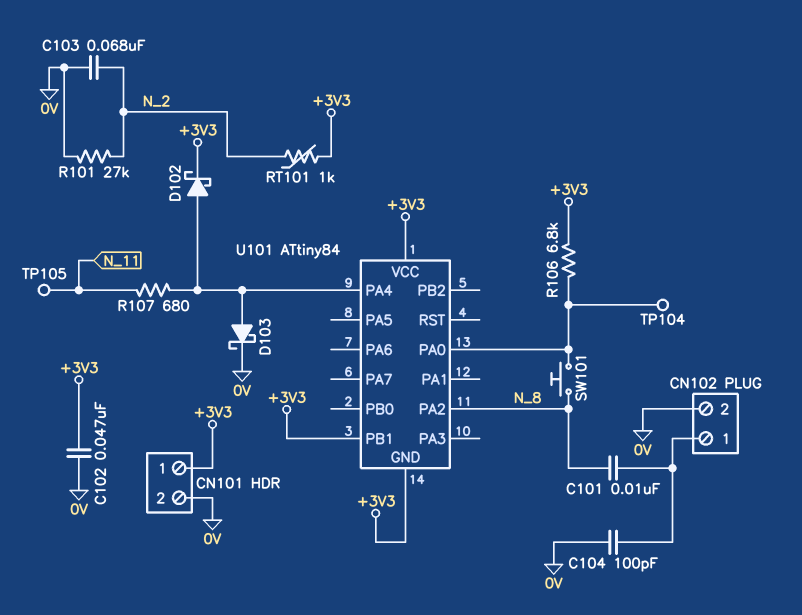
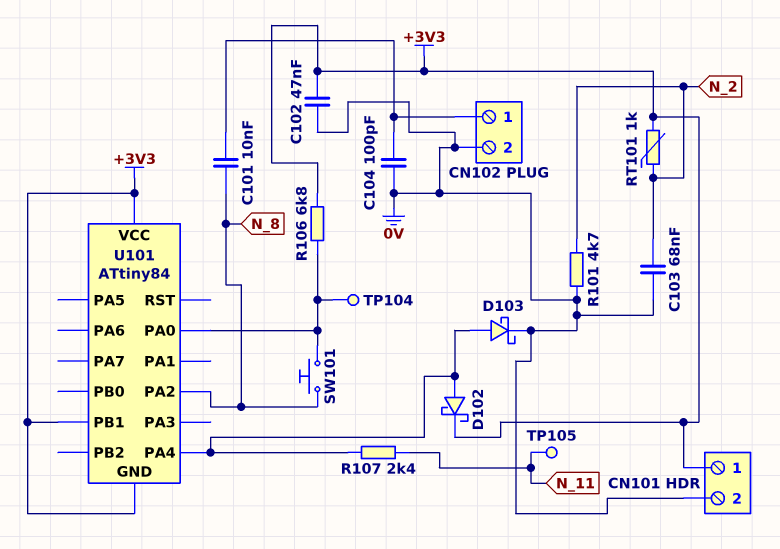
R101: 27k (0V, N_2) -> 4.7k (0V, N_2)
R107: 680 (N_11, U101/PA4) -> 2.4k (N_11, U101/PA4)

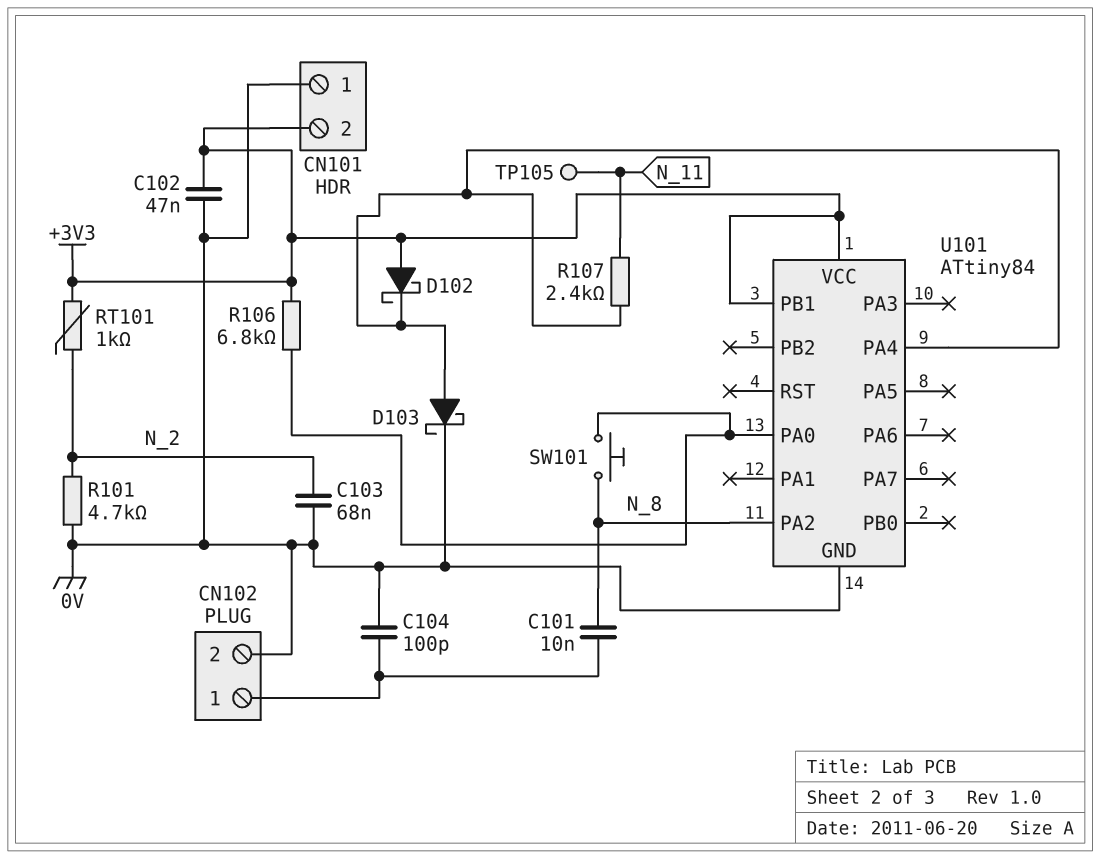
CN101 pin 1: +3V3 -> 0V
CN101 pin 2: 0V -> +3V3
D102: schottky (A U101/PA4, K +3V3) -> schottky (A +3V3, K U101/PA4)
TP104: test point (U101/PA0) -> none
U101 pin GND: +3V3 -> 0V

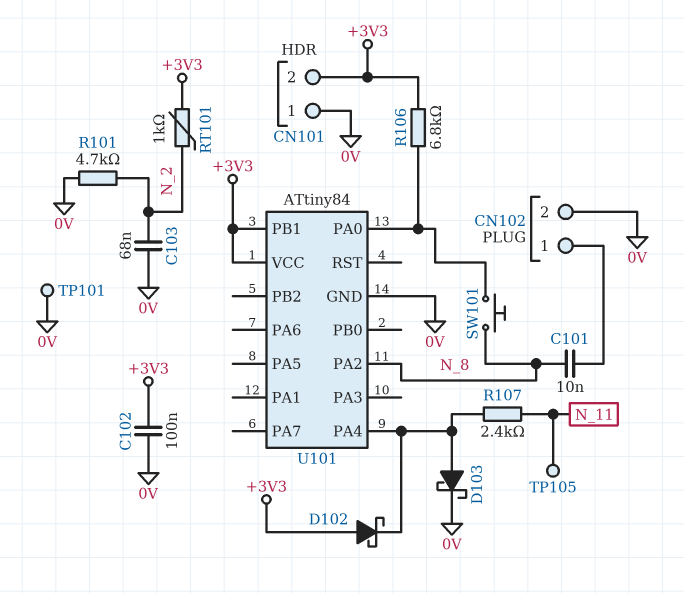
C102: 47nF (+3V3, 0V) -> 100nF (+3V3, 0V)
C104: 100pF (0V, CN102/1) -> none
TP101: none -> test point (0V)

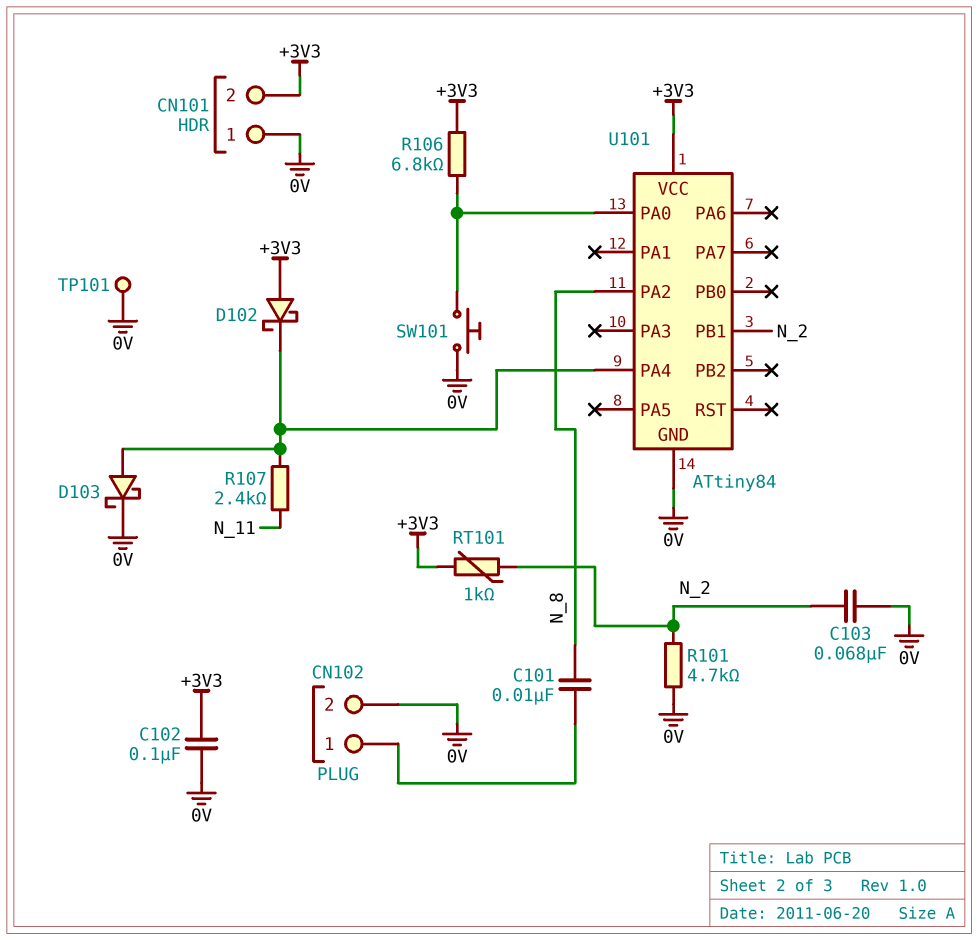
SW101: button (N_8, U101/PA0) -> button (0V, U101/PA0)
TP105: test point (N_11) -> none
U101 pin PB1: +3V3 -> N_2

